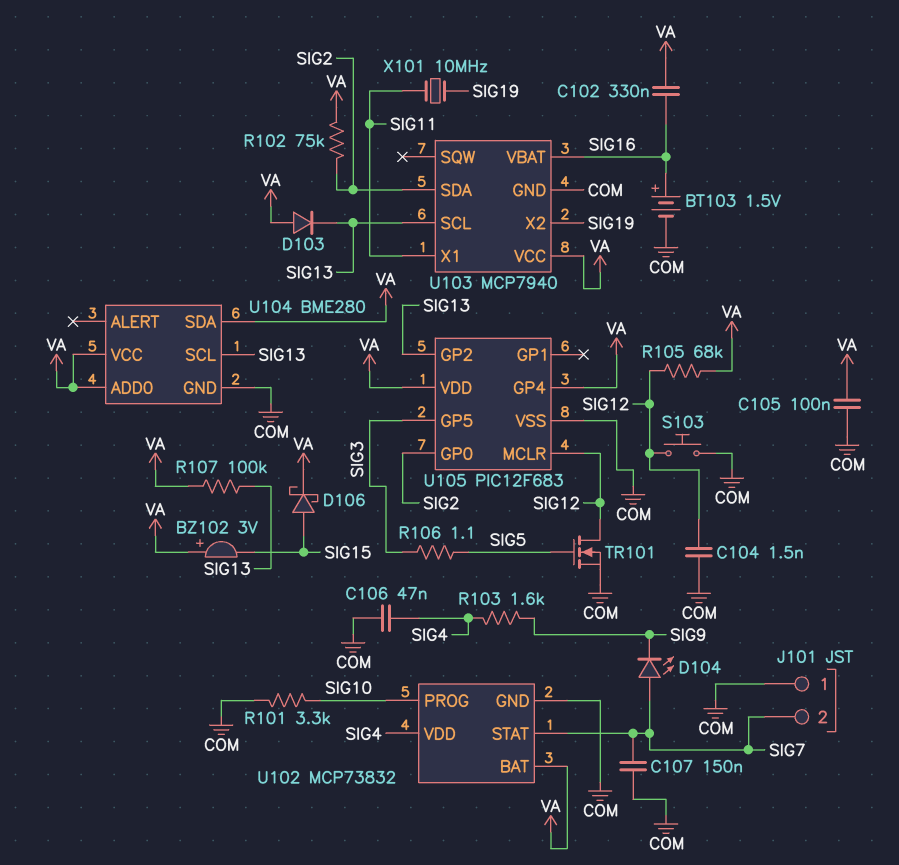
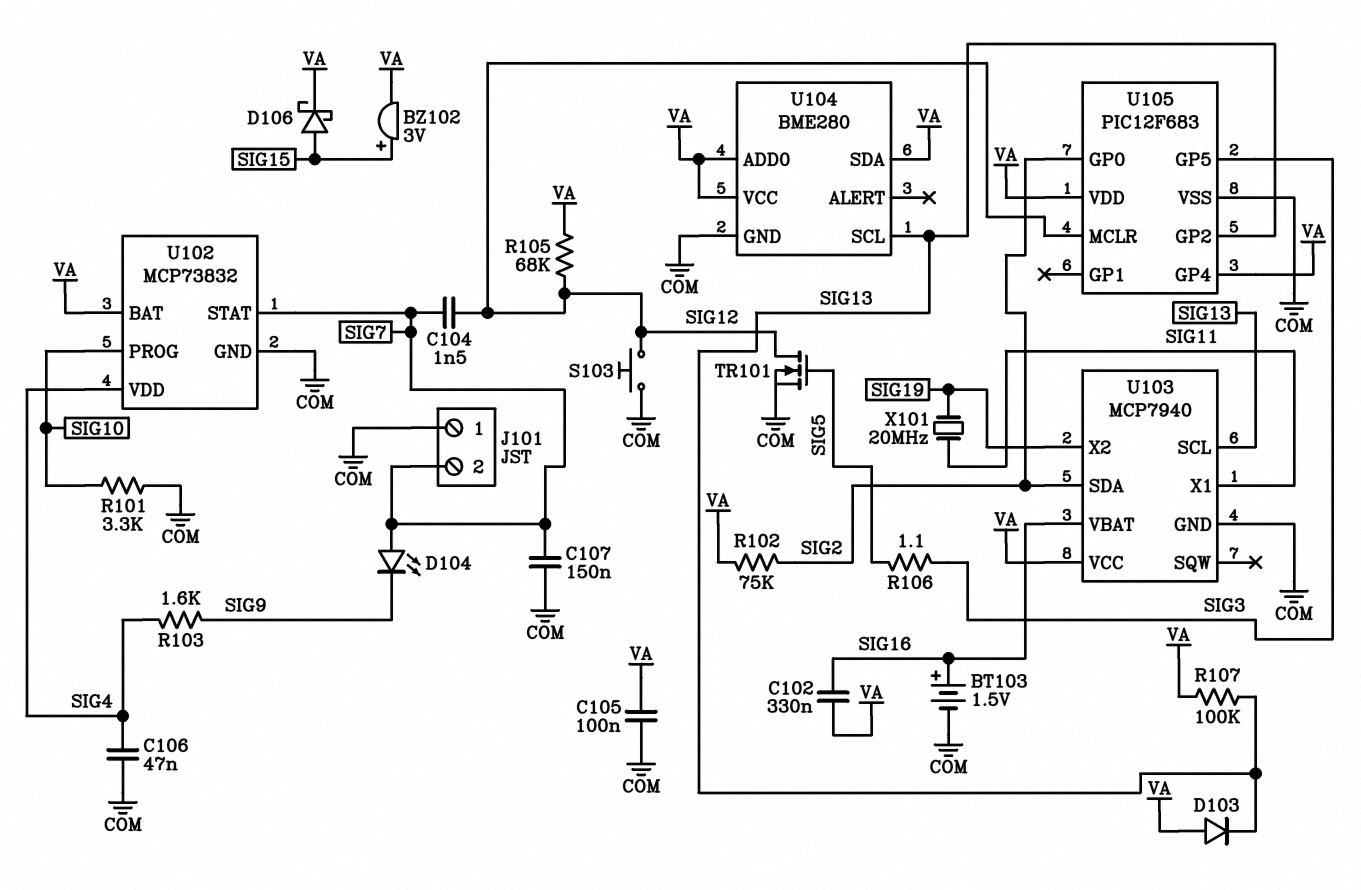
BZ102: buzzer 3V (plus VA, minus SIG15) -> buzzer 3V (plus SIG15, minus VA)
C104: 1.5nF (COM, SIG12) -> 1.5nF (SIG7, SIG12)
X101: 10MHz (SIG11, SIG19) -> 20MHz (SIG11, SIG19)

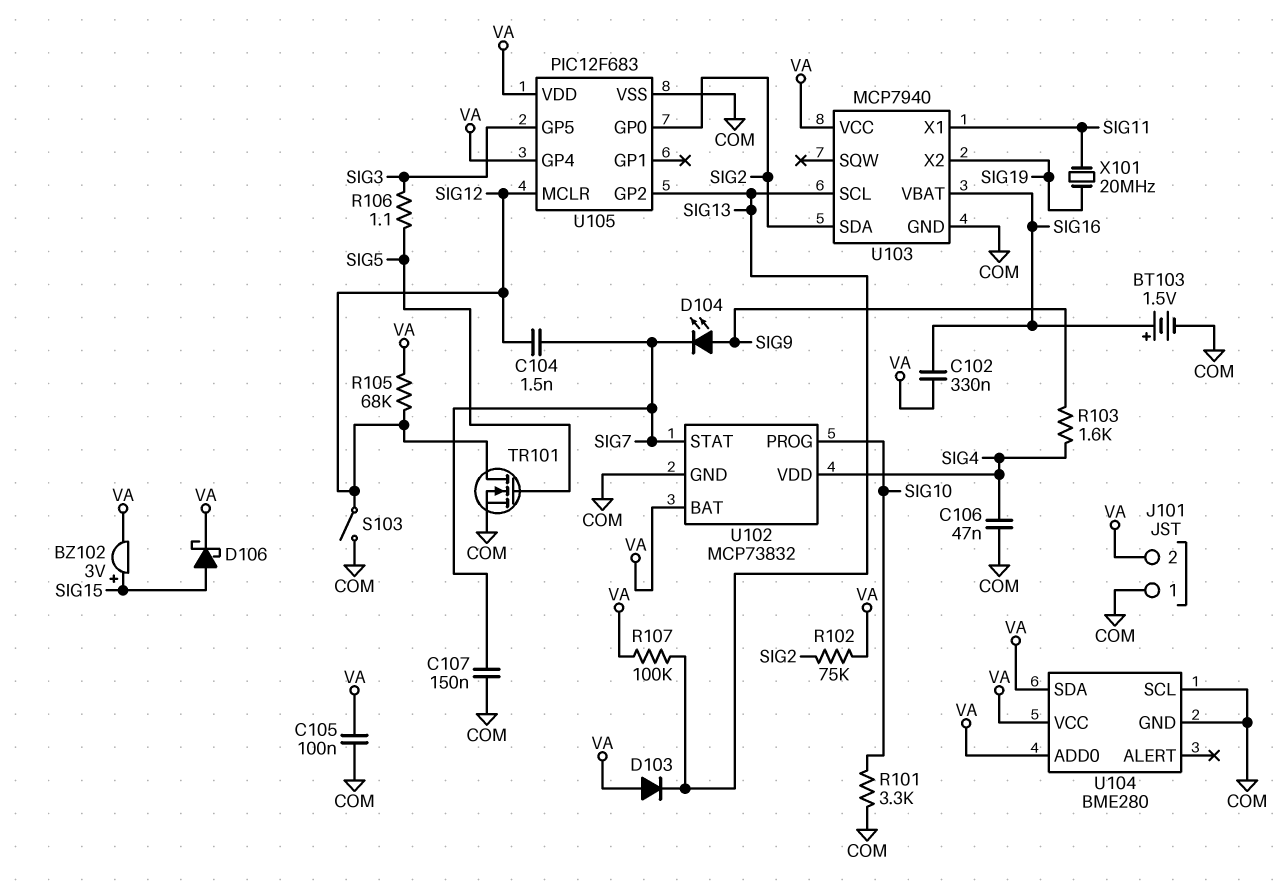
D104: LED (A SIG7, K SIG9) -> LED (A SIG9, K SIG7)
J101 pin 2: SIG7 -> VA
S103: button (COM, SIG12) -> switch (COM, SIG12)
U104 pin SCL: SIG13 -> COM

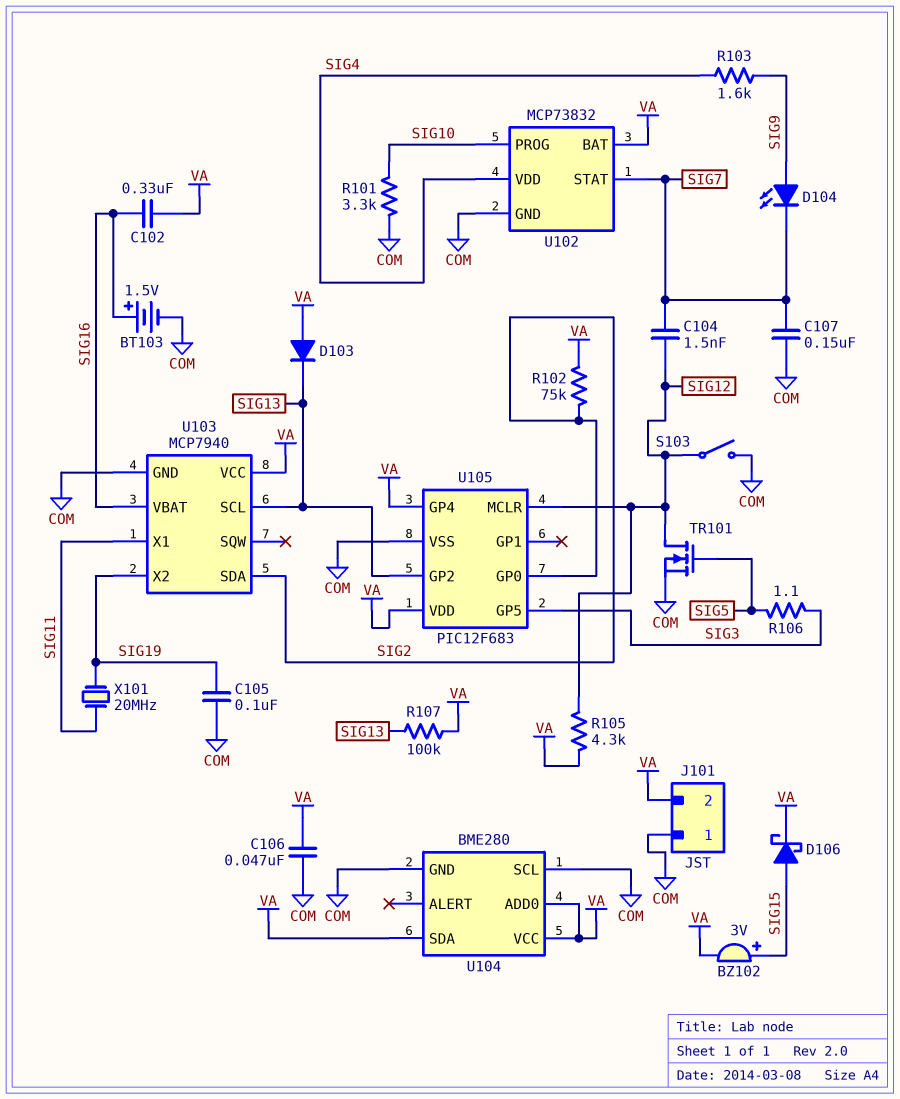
C105: 100nF (COM, VA) -> 100nF (COM, SIG19)
C106: 47nF (COM, SIG4) -> 47nF (COM, VA)
R105: 68k (SIG12, VA) -> 4.3k (SIG12, VA)

